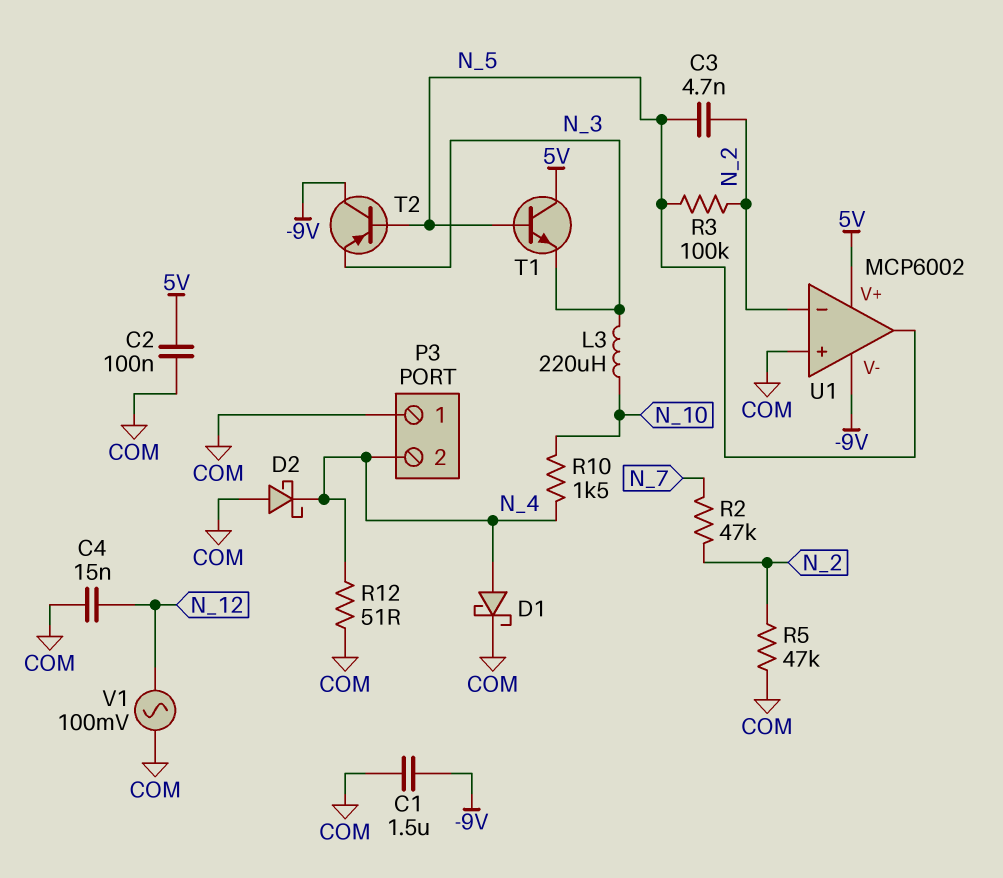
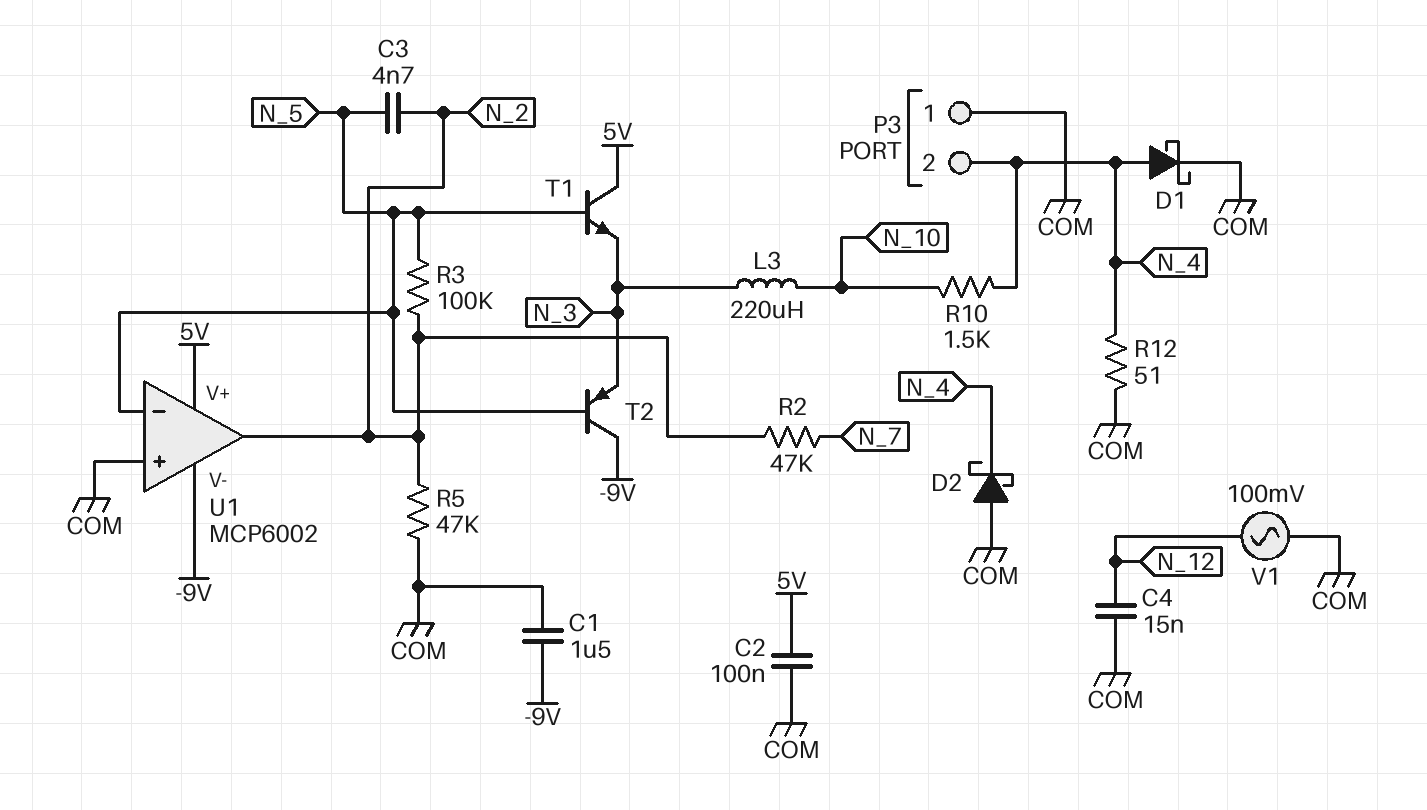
U1 pin in-: N_2 -> N_5
U1 pin out: N_5 -> N_2

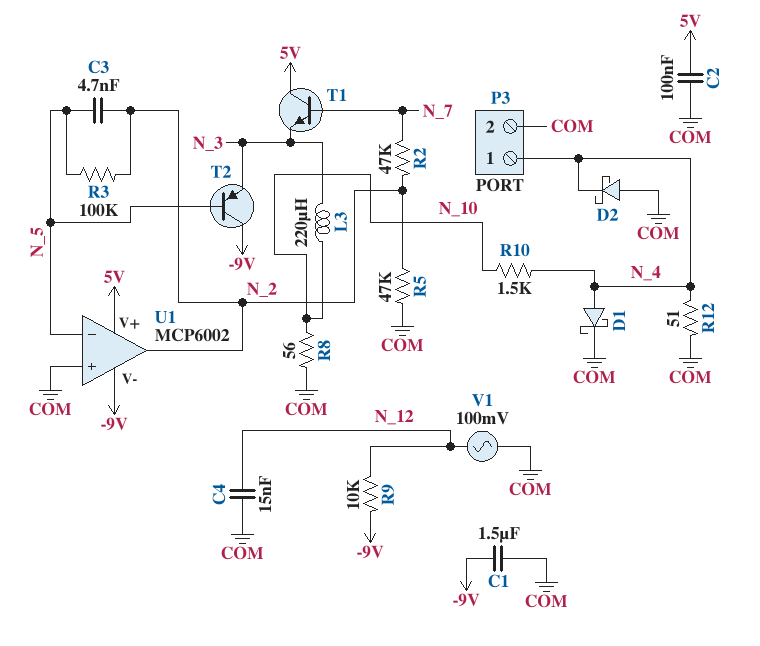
P3 pin 1: COM -> N_4
P3 pin 2: N_4 -> COM
R8: none -> 56 (COM, N_10)
R9: none -> 10k (-9V, N_12)
T1: NPN (B N_5, C 5V, E N_3) -> NPN (B N_7, C 5V, E N_3)

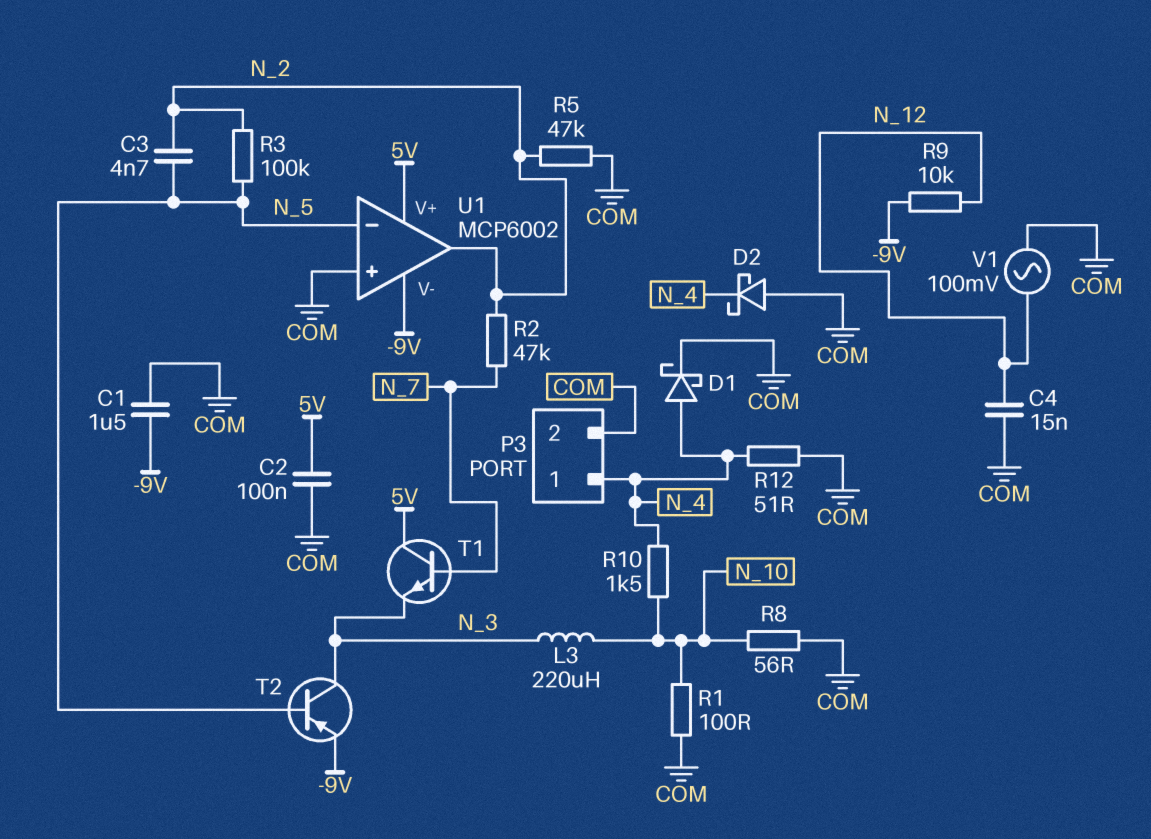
R1: none -> 100 (COM, N_10)
T2: PNP (B N_5, C -9V, E N_3) -> PNP (B N_5, C N_3, E -9V)

